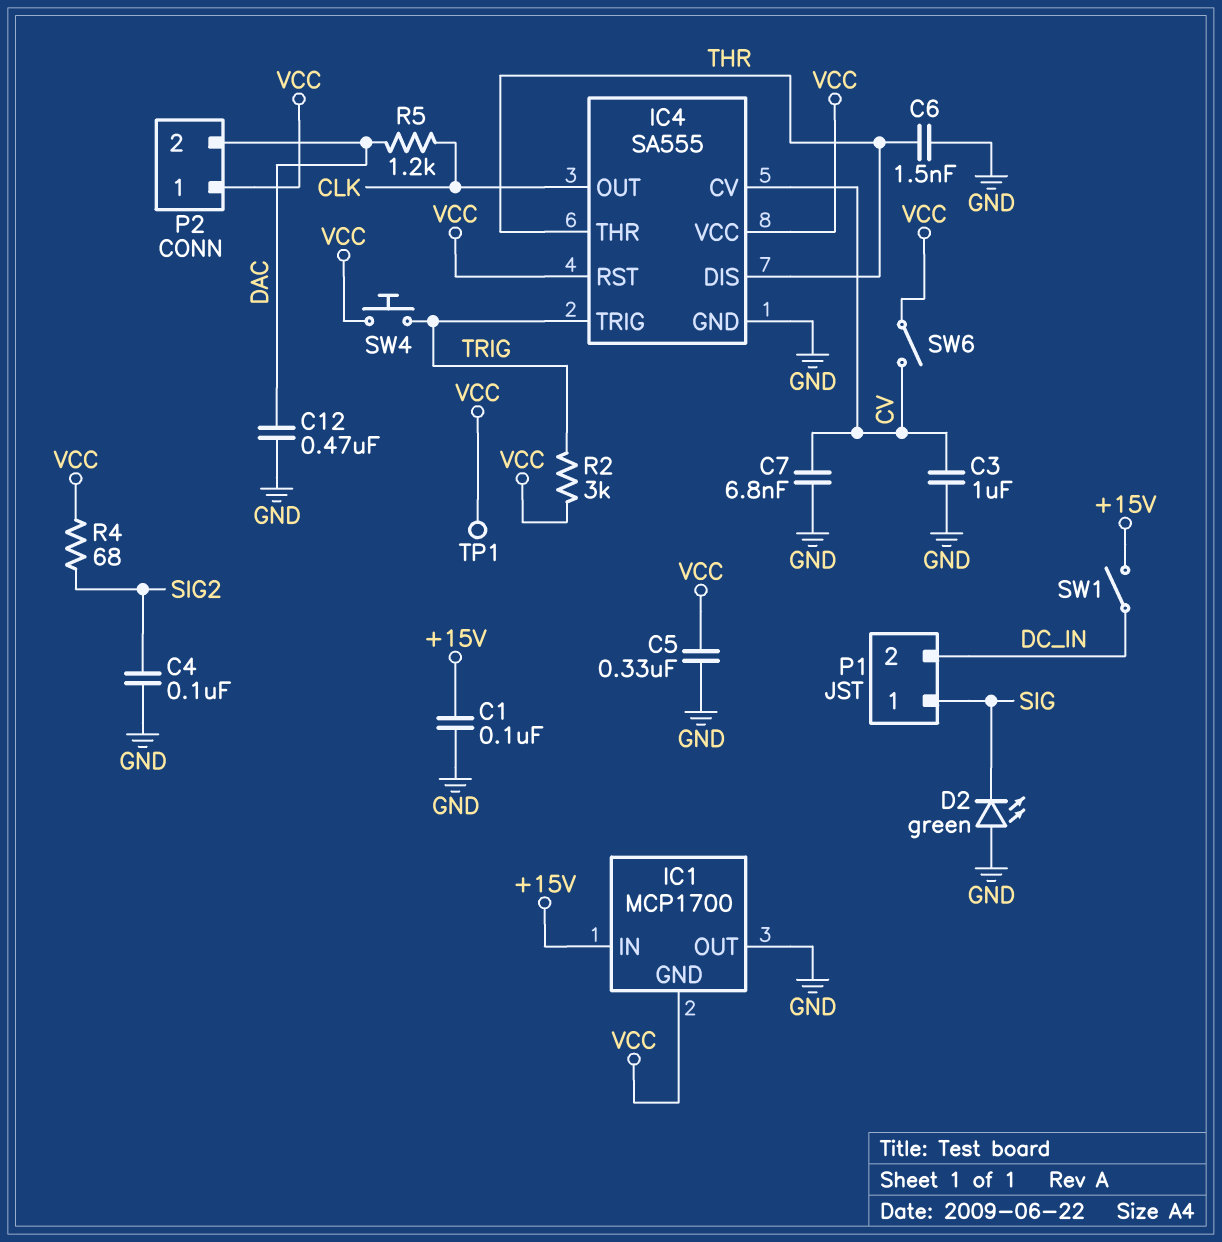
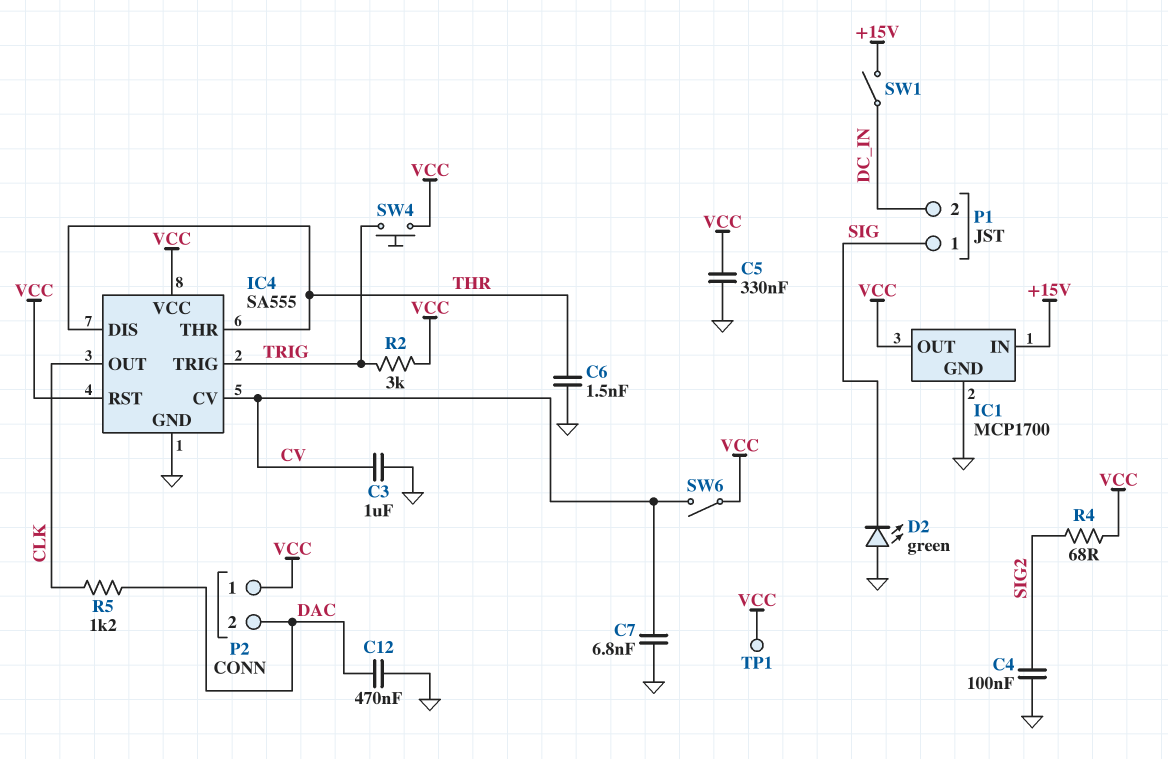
C1: 100nF (+15V, GND) -> none
IC1 pin GND: VCC -> GND
IC1 pin OUT: GND -> VCC

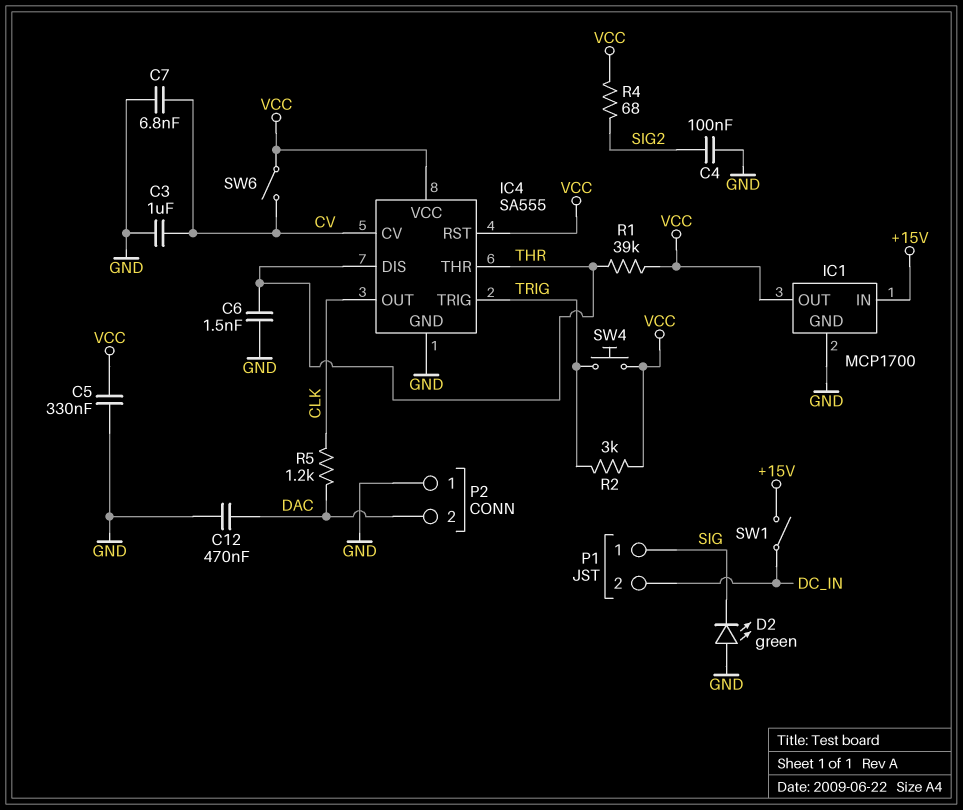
P2 pin 1: VCC -> GND
R1: none -> 39k (THR, VCC)
TP1: test point (VCC) -> none

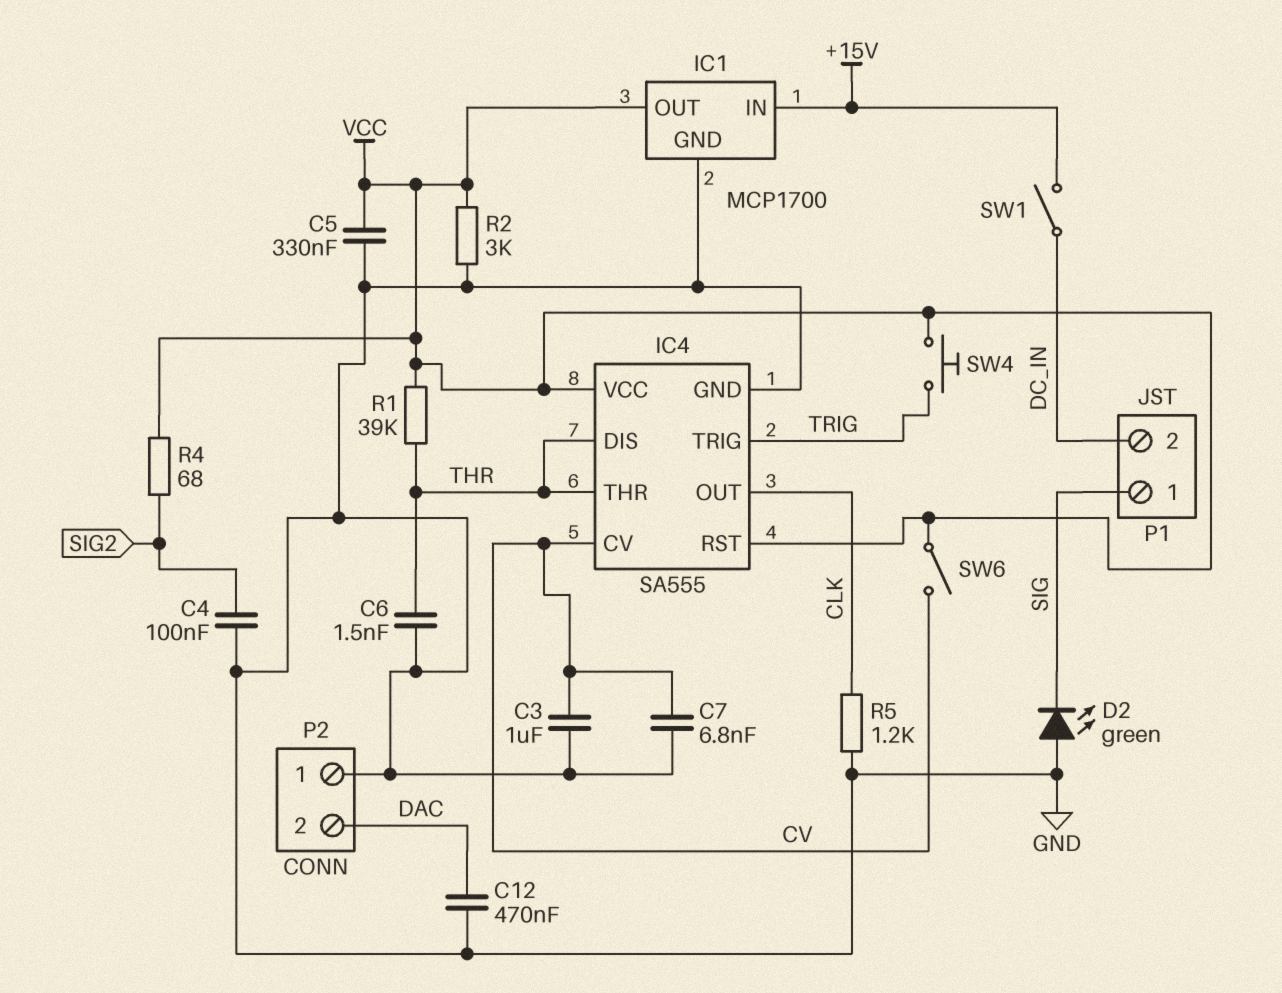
R2: 3k (TRIG, VCC) -> 3k (GND, VCC)
R5: 1.2k (CLK, DAC) -> 1.2k (CLK, GND)

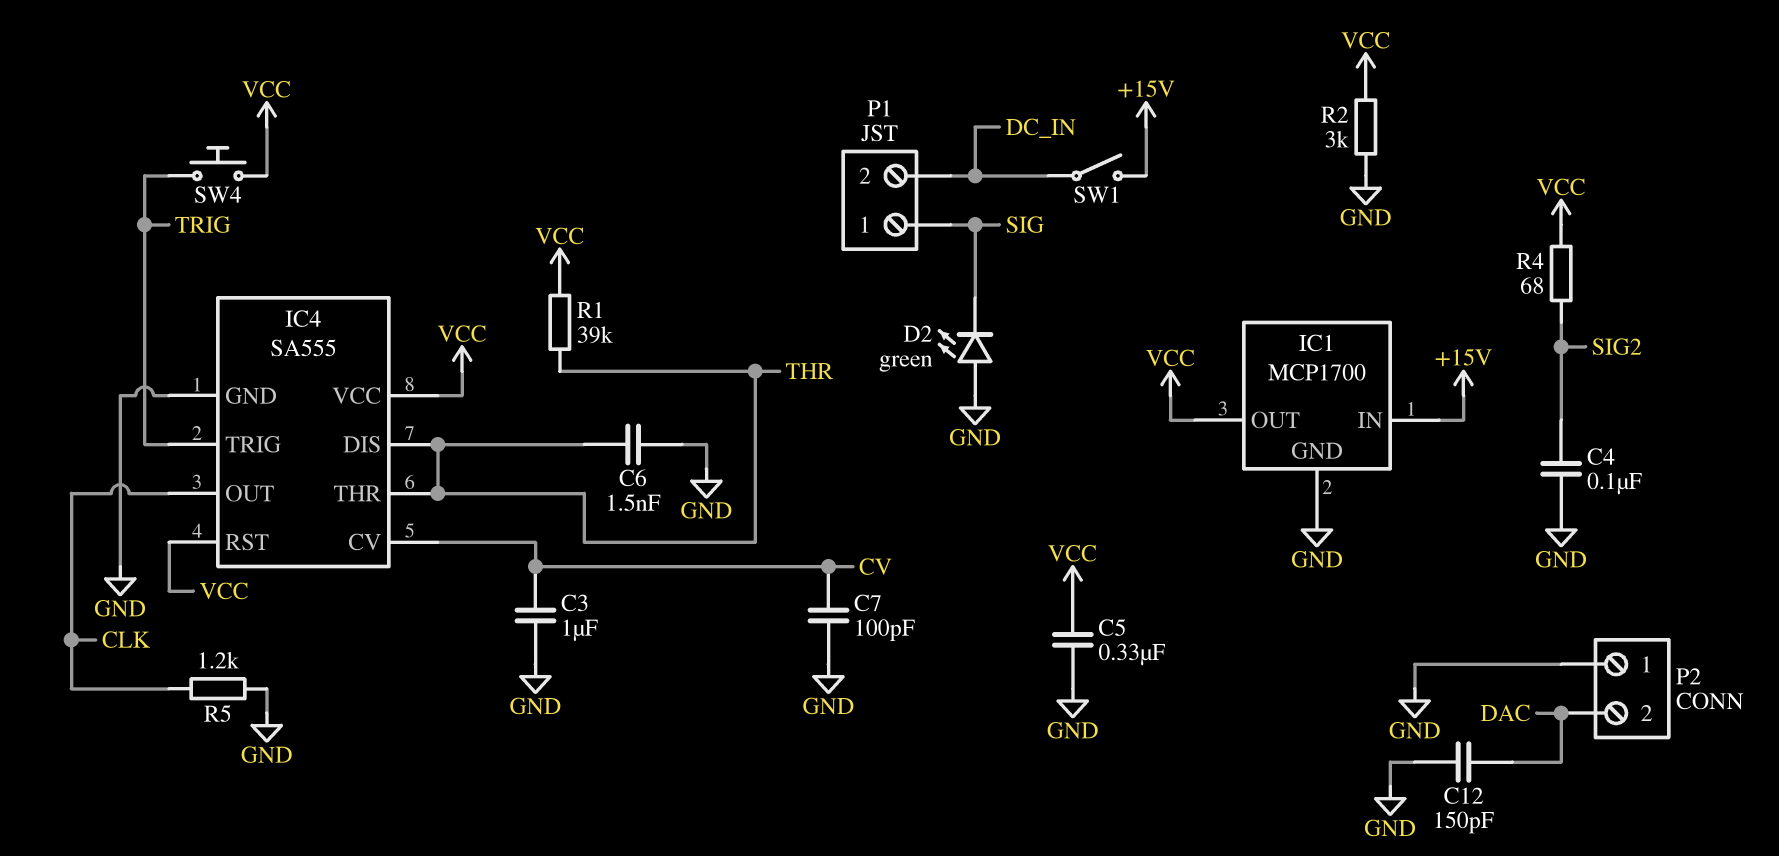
C7: 6.8nF (CV, GND) -> 100pF (CV, GND)
C12: 470nF (DAC, GND) -> 150pF (DAC, GND)
SW6: switch (CV, VCC) -> none

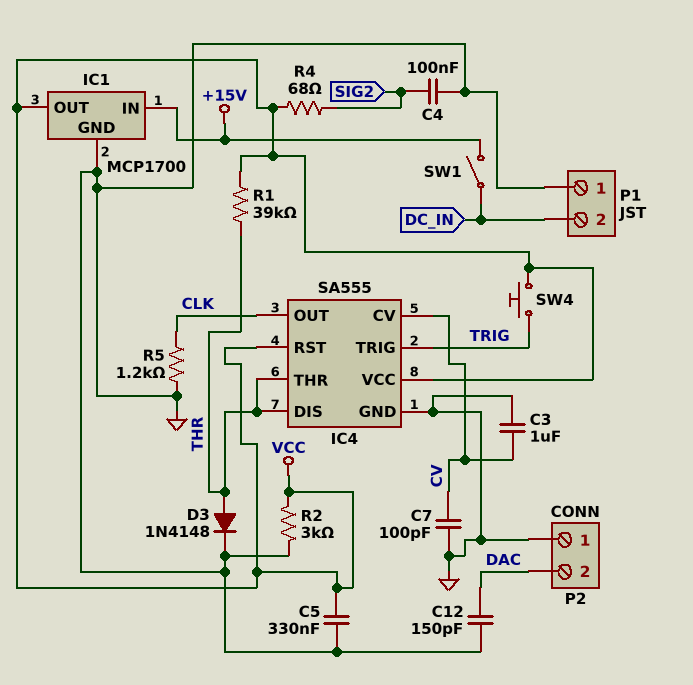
C6: 1.5nF (GND, THR) -> none
D2: LED green (A GND, K SIG) -> none
D3: none -> diode 1N4148 (A THR, K GND)
P1 pin 1: SIG -> GND

